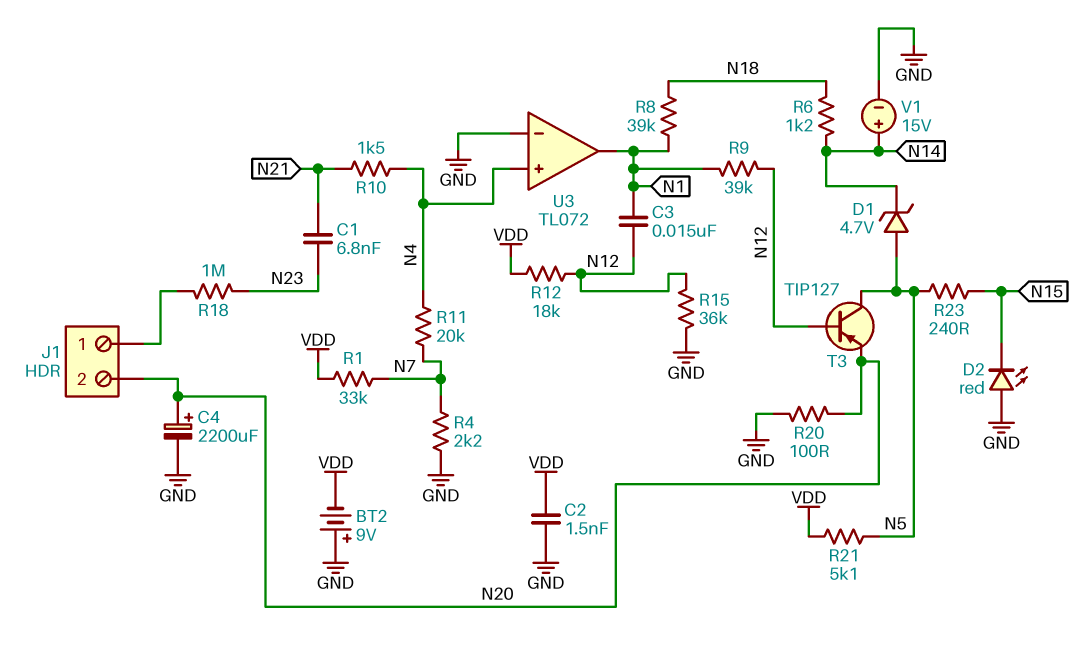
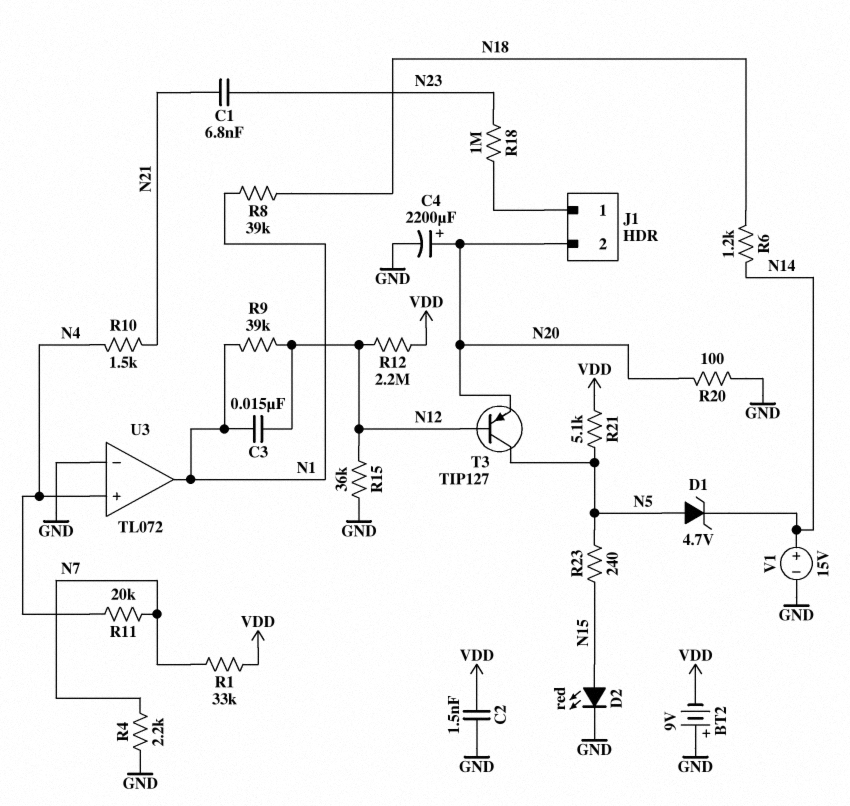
D2: LED red (A GND, K N15) -> LED red (A N15, K GND)
R12: 18k (N12, VDD) -> 2.2M (N12, VDD)

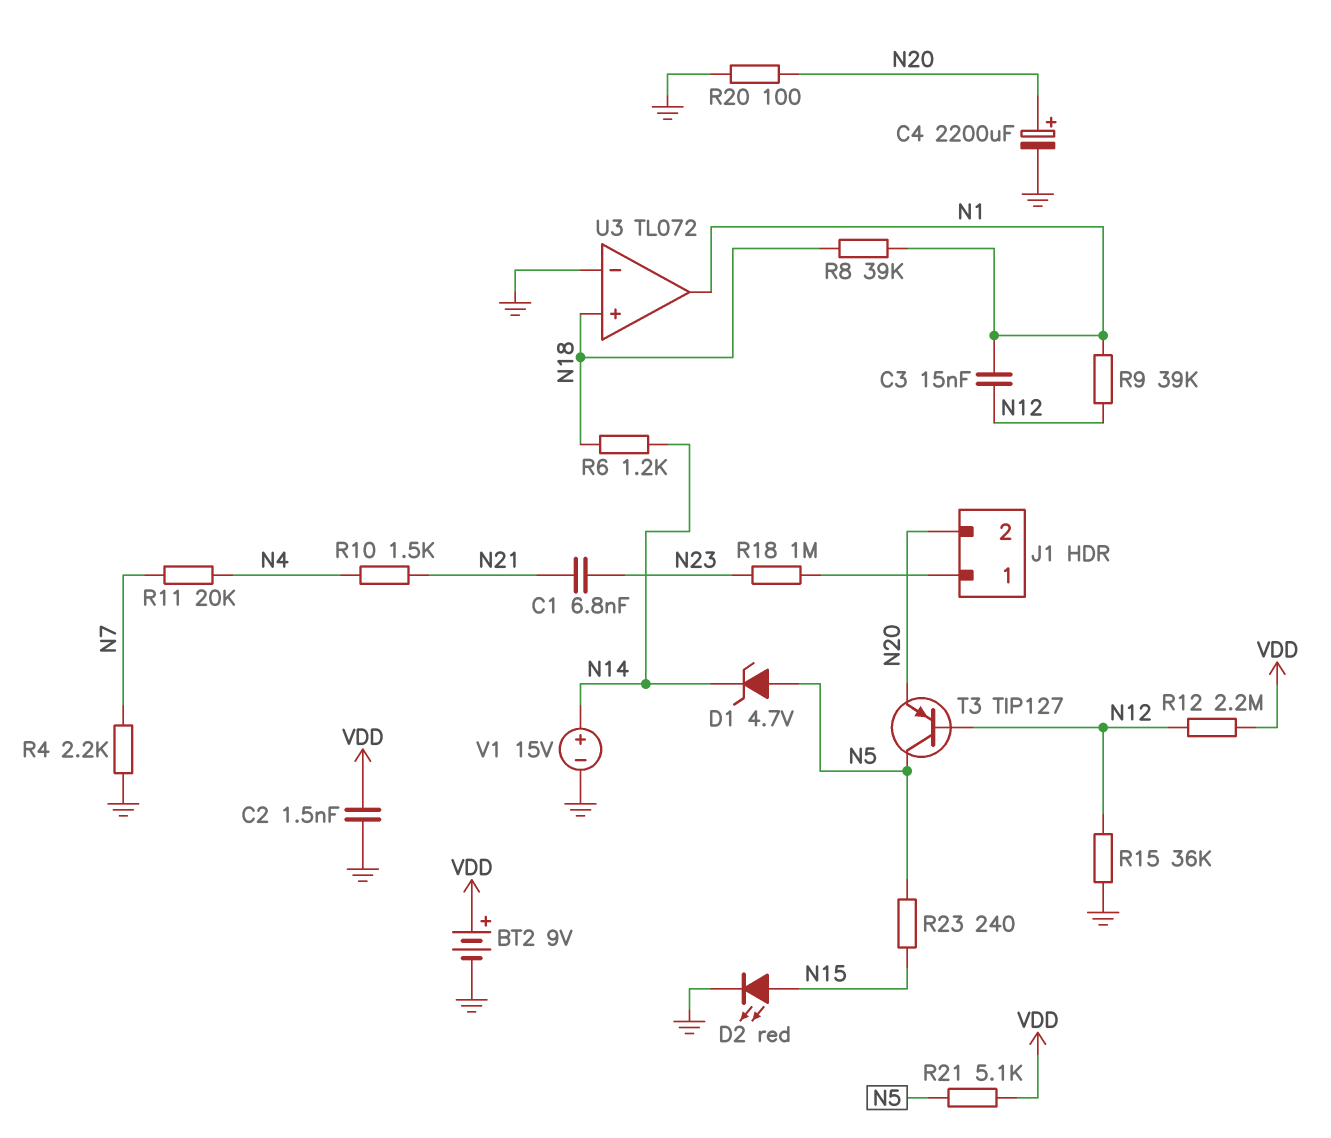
BT2: 9V (plus GND, minus VDD) -> 9V (plus VDD, minus GND)
R1: 33k (N7, VDD) -> none
U3 pin in+: N4 -> N18

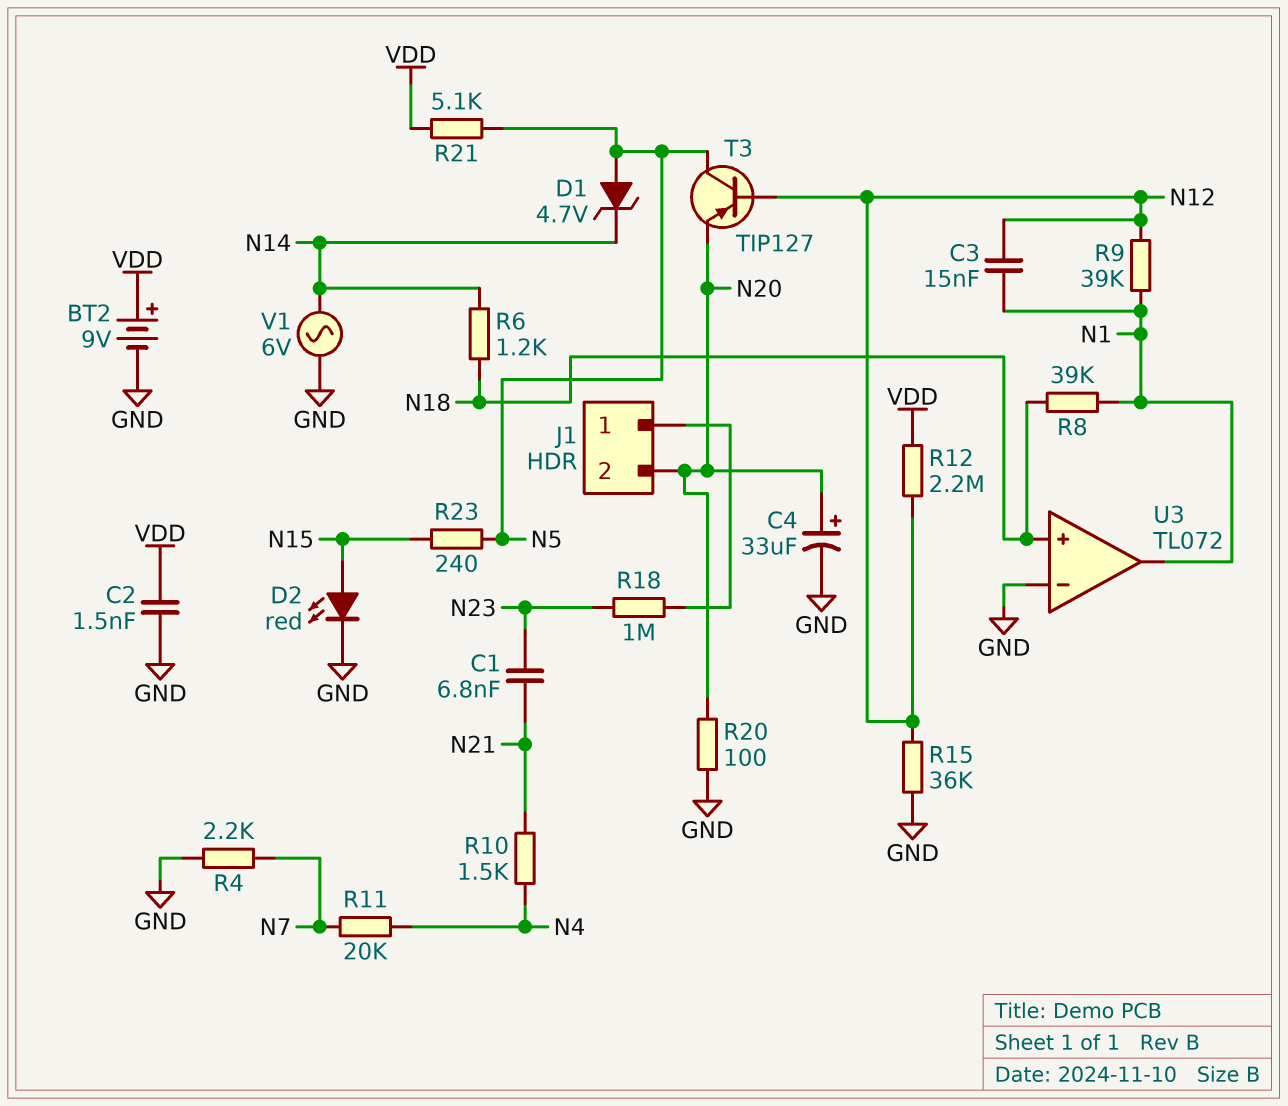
C4: 2200uF (plus N20, minus GND) -> 33uF (plus N20, minus GND)
V1: 15V (plus N14, minus GND) -> AC 6V (GND, N14)

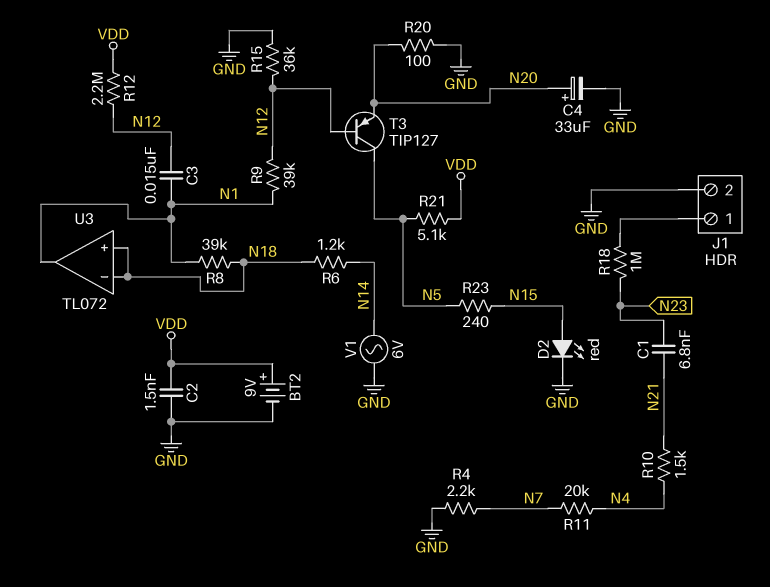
D1: zener 4.7V (A N5, K N14) -> none
J1 pin 2: N20 -> GND
U3 pin in-: GND -> N18

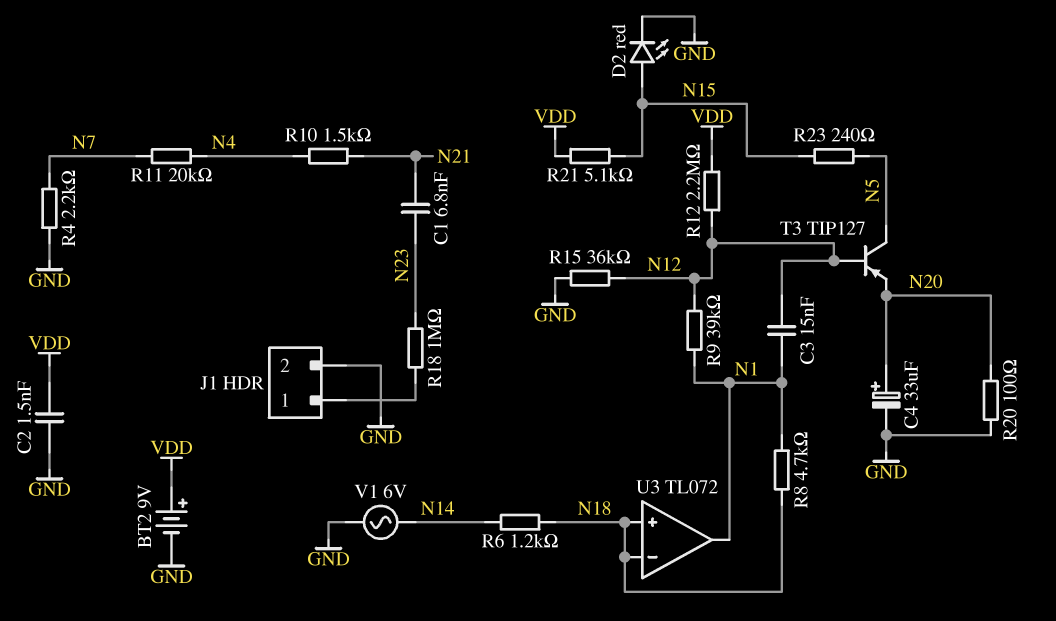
R8: 39k (N1, N18) -> 4.7k (N1, N18)
R21: 5.1k (N5, VDD) -> 5.1k (N15, VDD)

